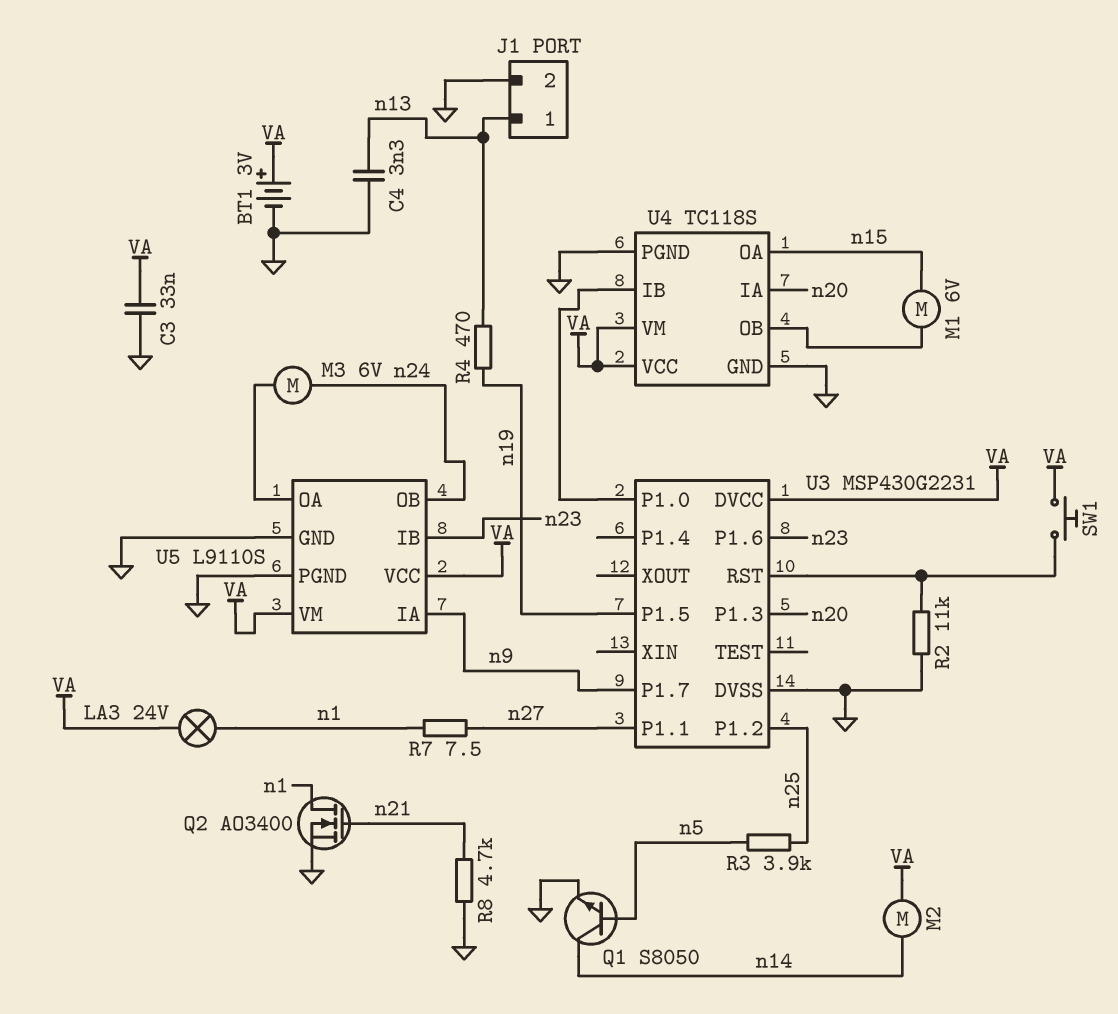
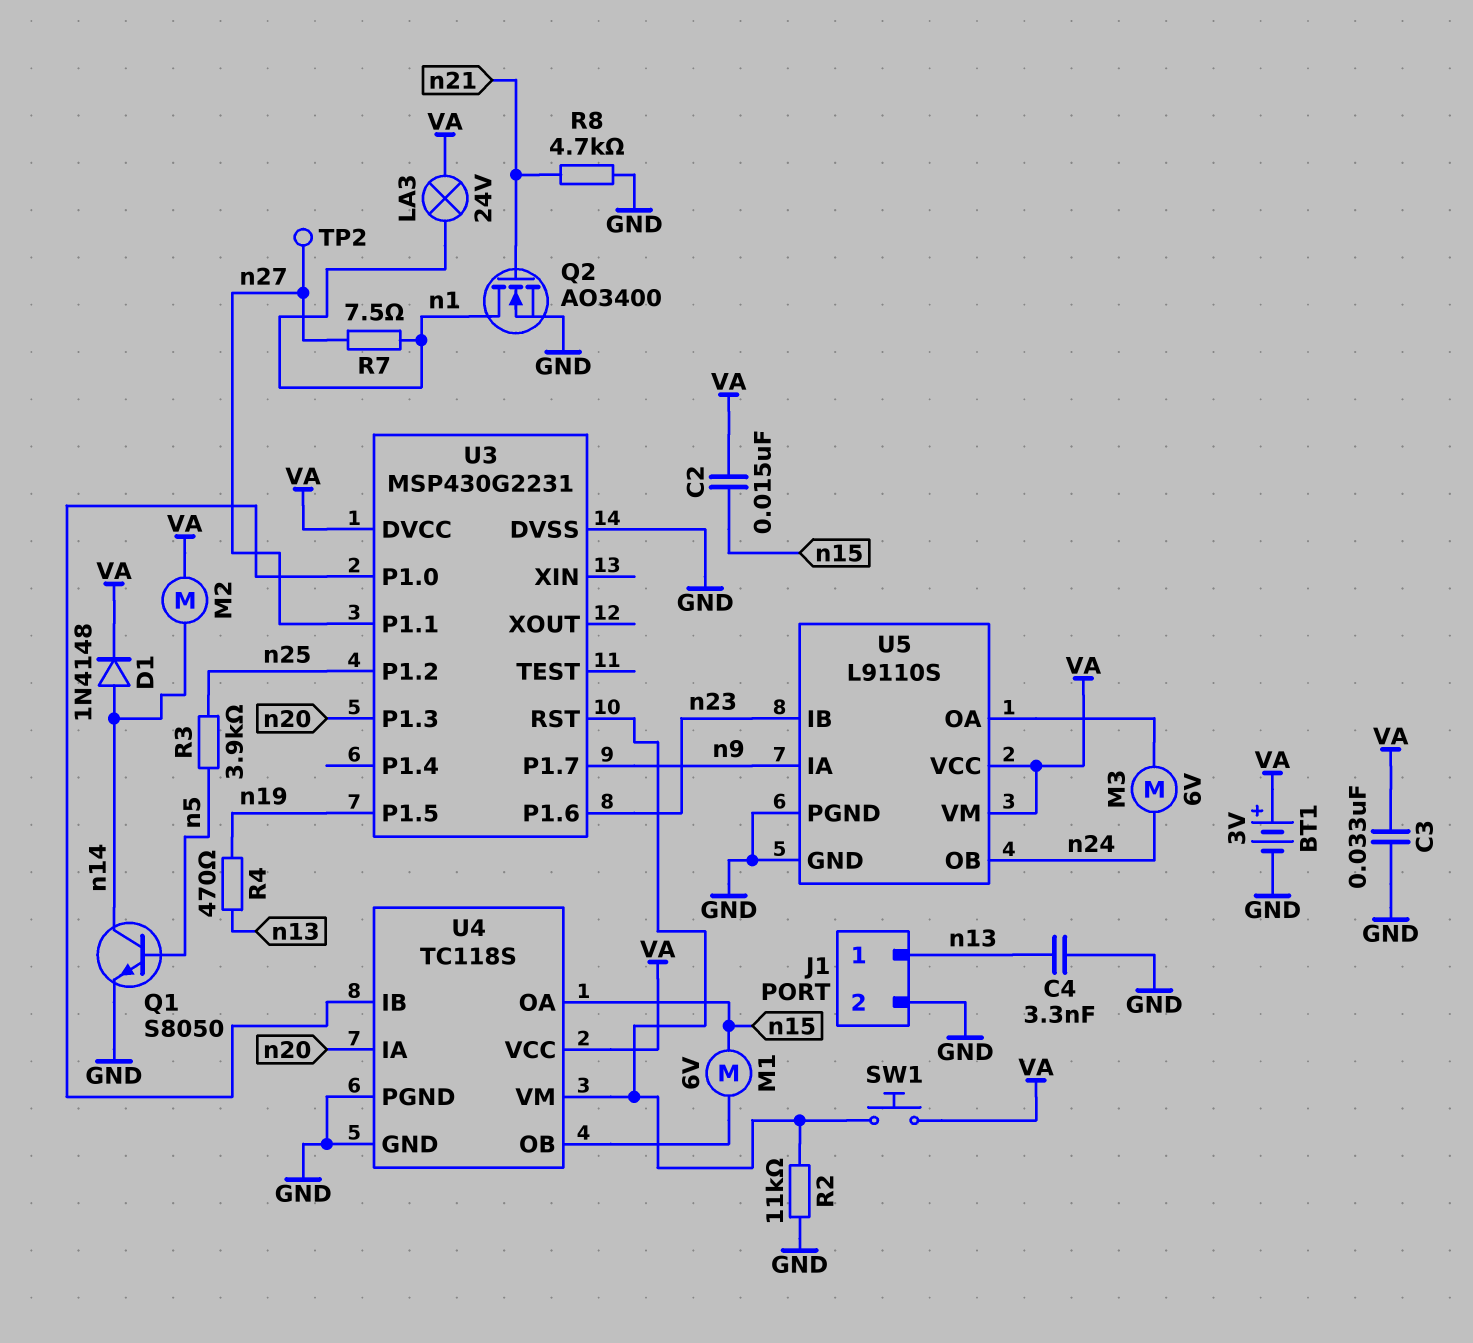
C2: none -> 15nF (VA, n15)
D1: none -> diode 1N4148 (A n14, K VA)
TP2: none -> test point (n27)
U4 pin VM: VA -> U3/RST

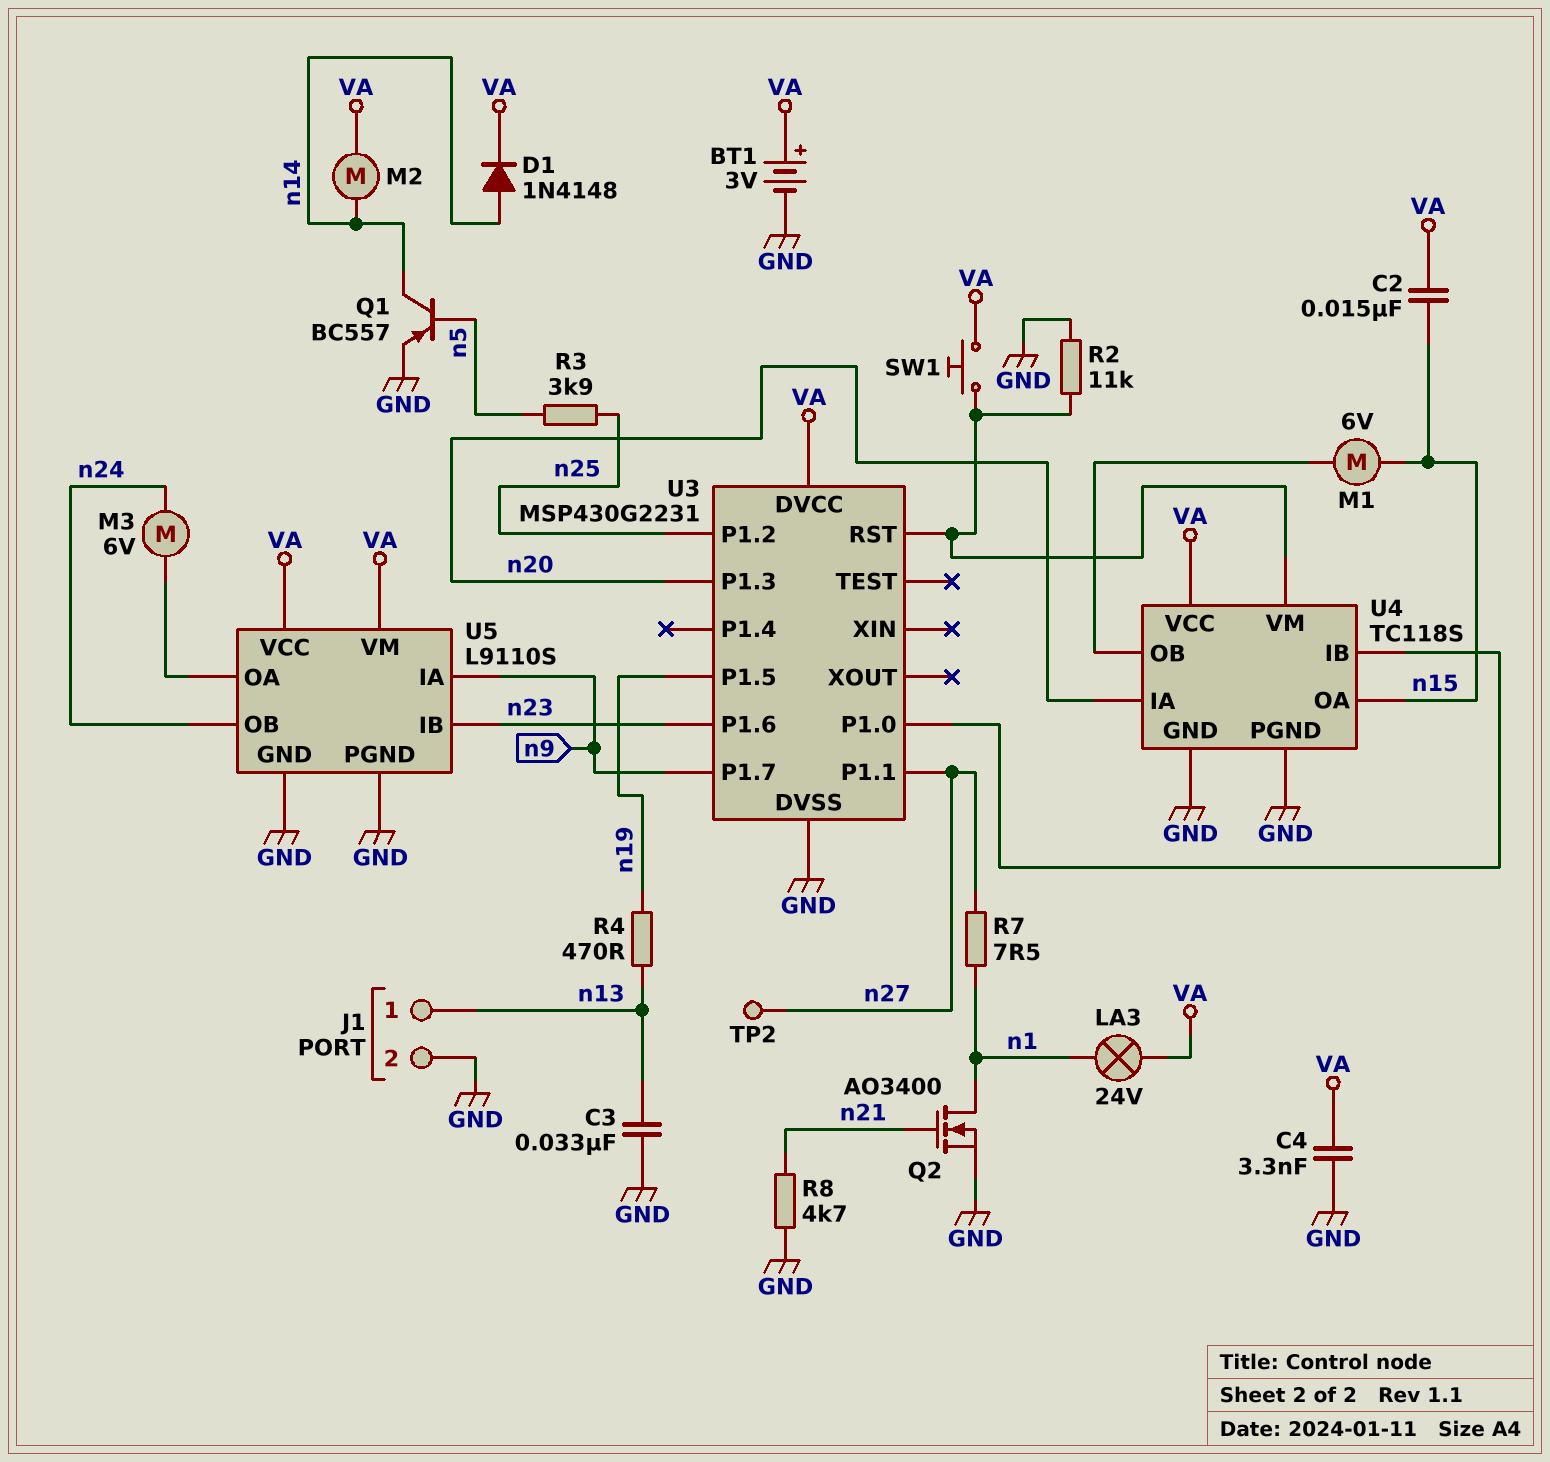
C3: 33nF (GND, VA) -> 33nF (GND, n13)
C4: 3.3nF (GND, n13) -> 3.3nF (GND, VA)
Q1: NPN S8050 (B n5, C n14, E GND) -> PNP BC557 (B n5, C n14, E GND)

